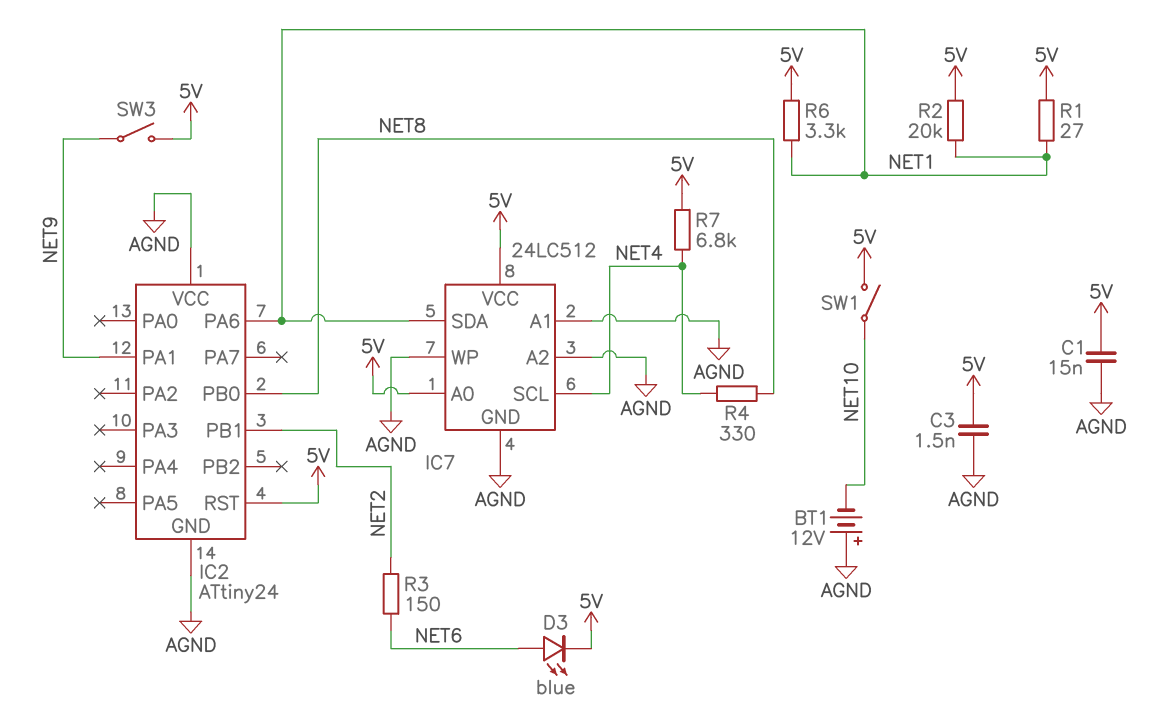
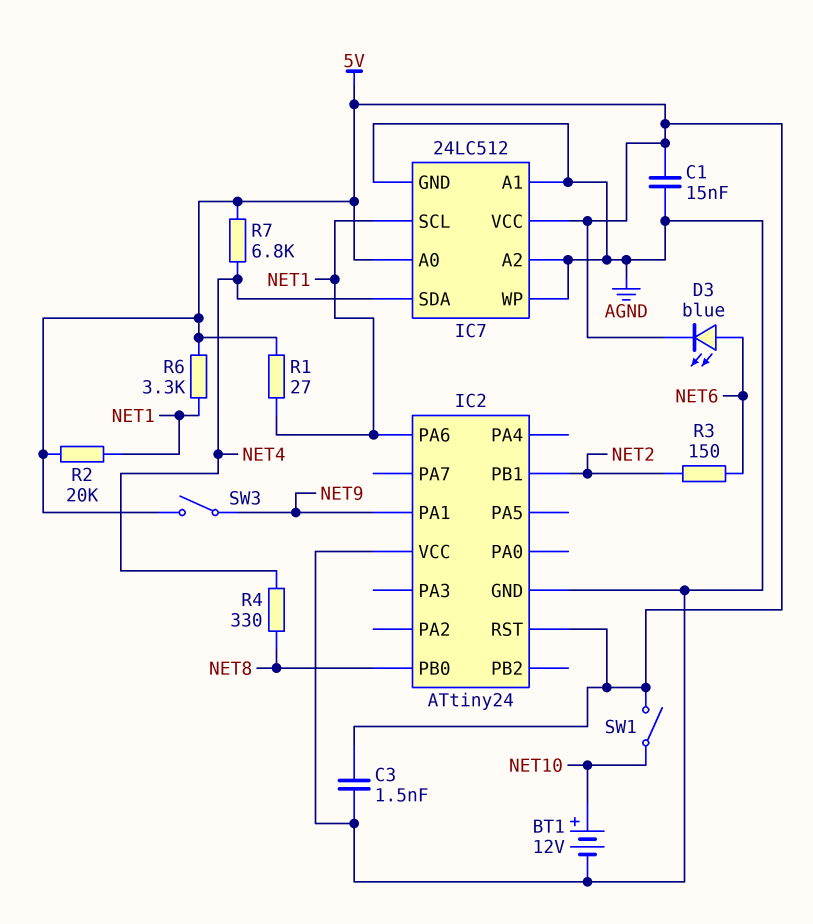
BT1: 12V (plus AGND, minus NET10) -> 12V (plus NET10, minus AGND)
IC7 pin SCL: NET4 -> NET1
IC7 pin SDA: NET1 -> NET4

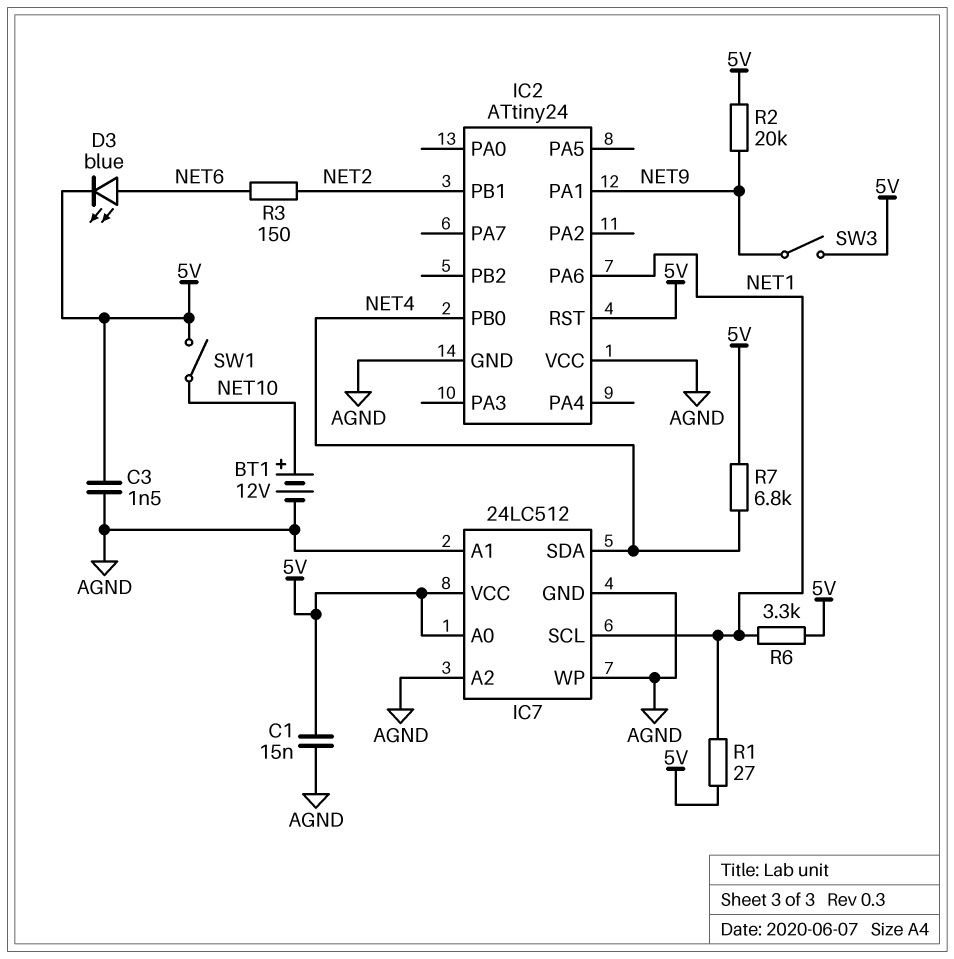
IC2 pin PB0: NET8 -> NET4
R2: 20k (5V, NET1) -> 20k (5V, NET9)
R4: 330 (NET4, NET8) -> none

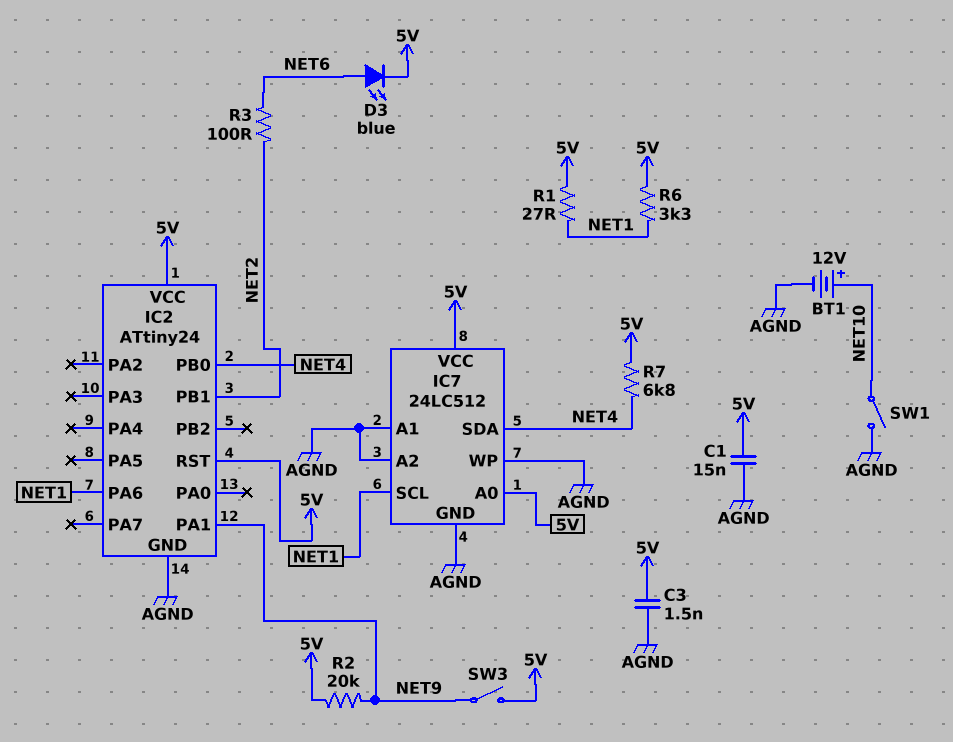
IC2 pin VCC: AGND -> 5V
R3: 150 (NET2, NET6) -> 100 (NET2, NET6)
SW1: switch (5V, NET10) -> switch (AGND, NET10)

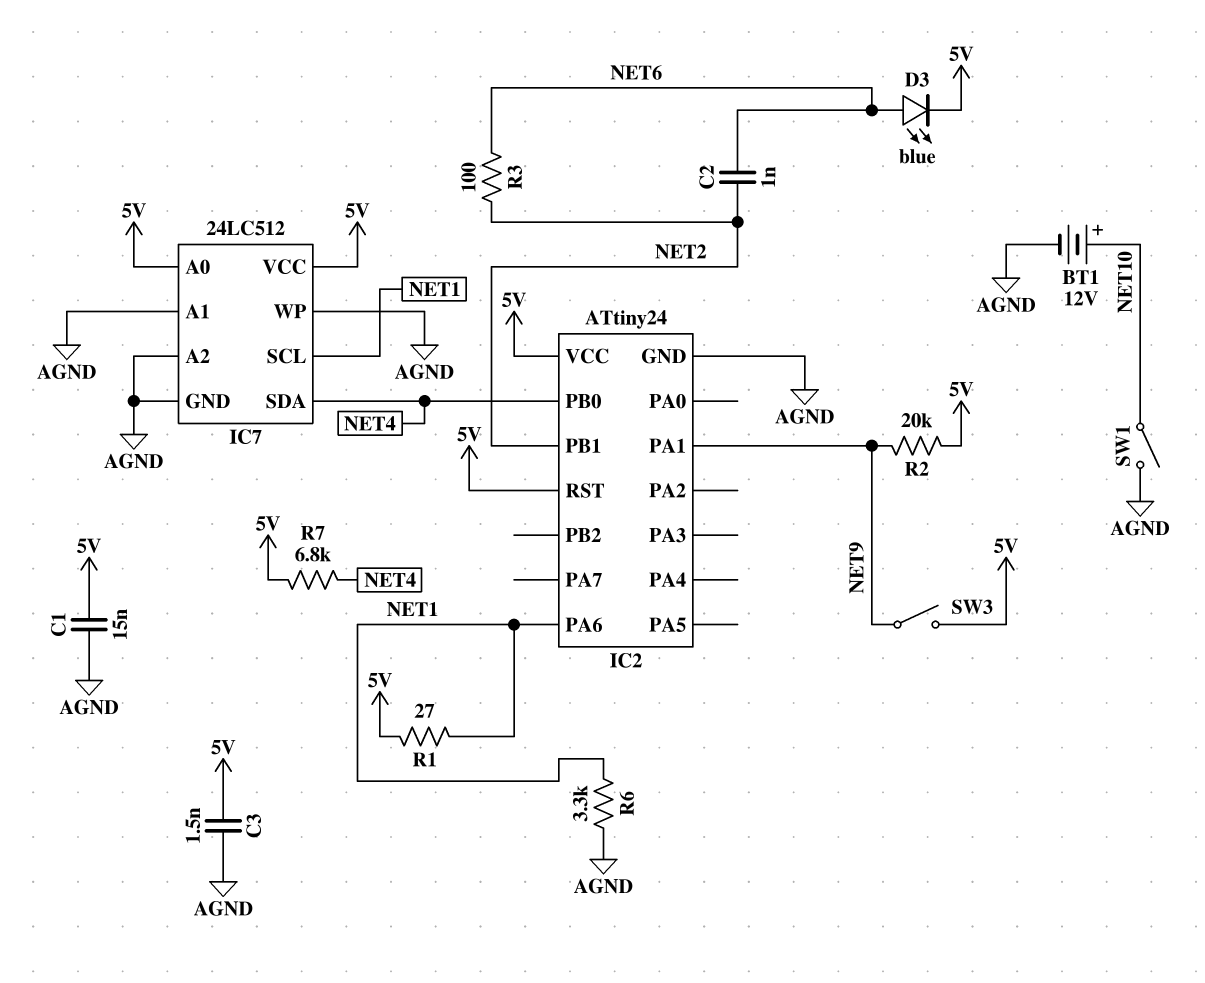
C2: none -> 1nF (NET2, NET6)
R6: 3.3k (5V, NET1) -> 3.3k (AGND, NET1)

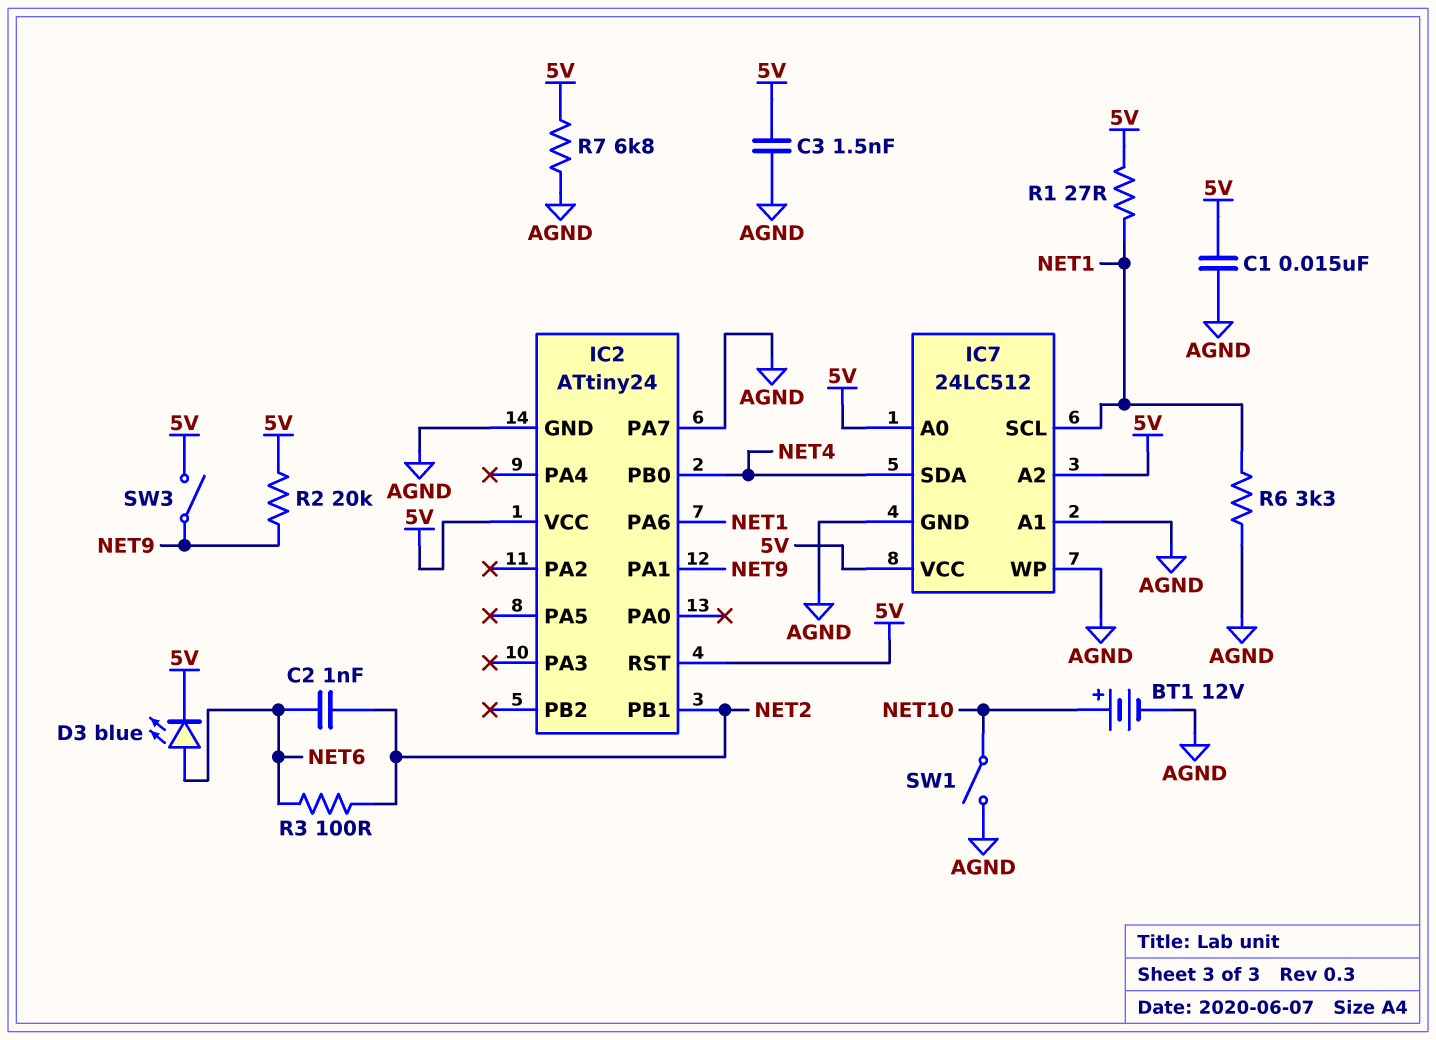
IC2 pin PA7: none -> AGND
IC7 pin A2: AGND -> 5V
R7: 6.8k (5V, NET4) -> 6.8k (5V, AGND)

